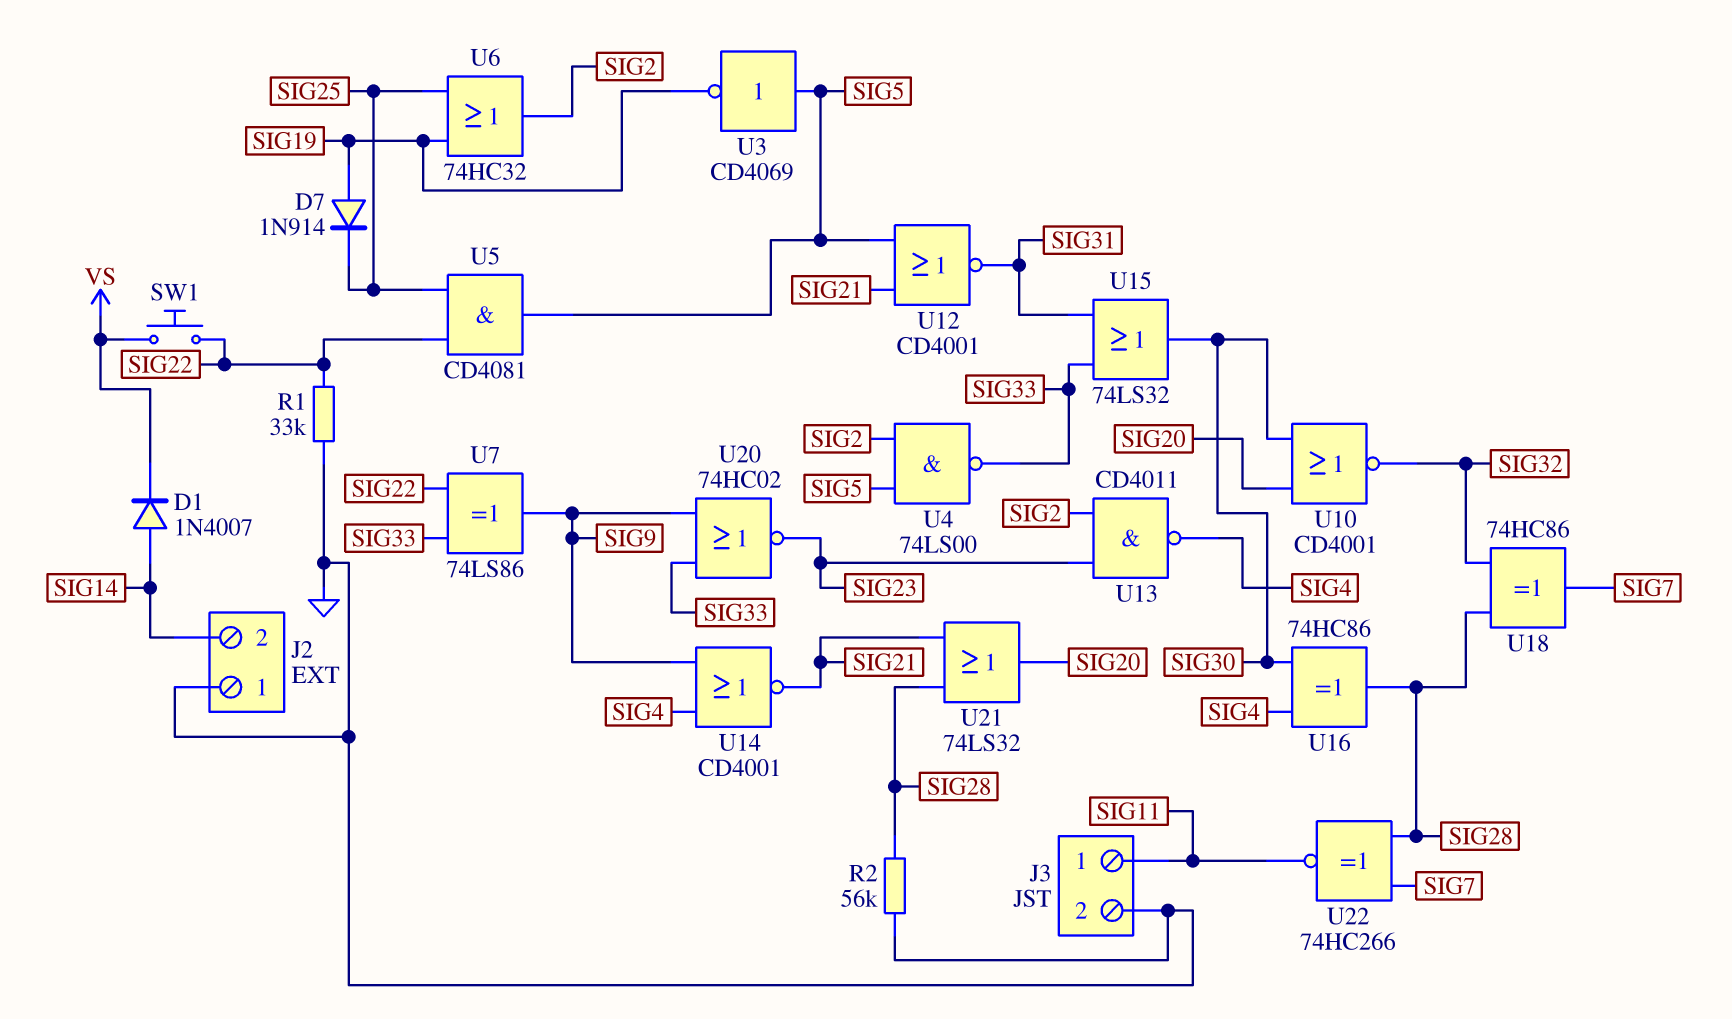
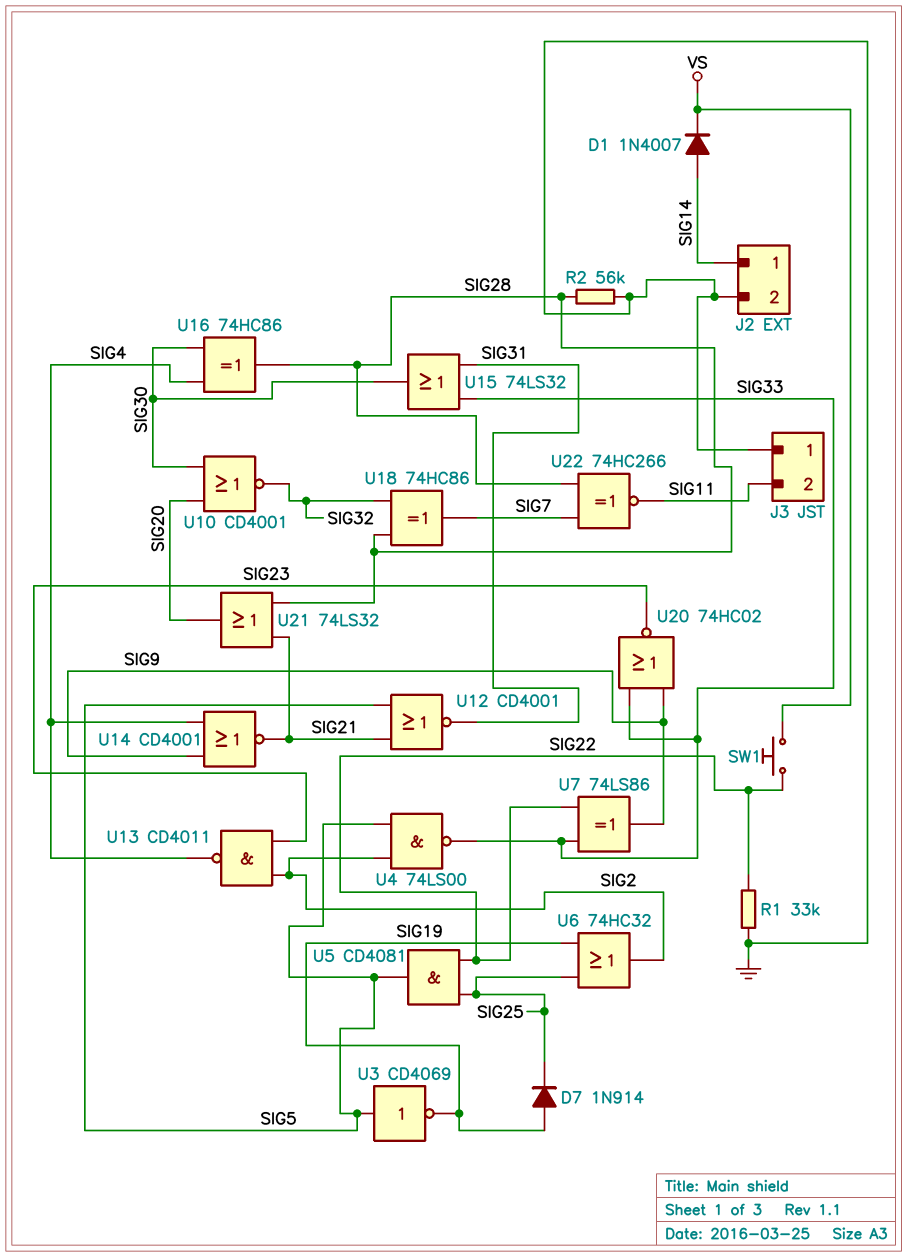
J2 pin 1: GND -> SIG14
J2 pin 2: SIG14 -> GND
J3 pin 1: SIG11 -> GND
J3 pin 2: GND -> SIG11

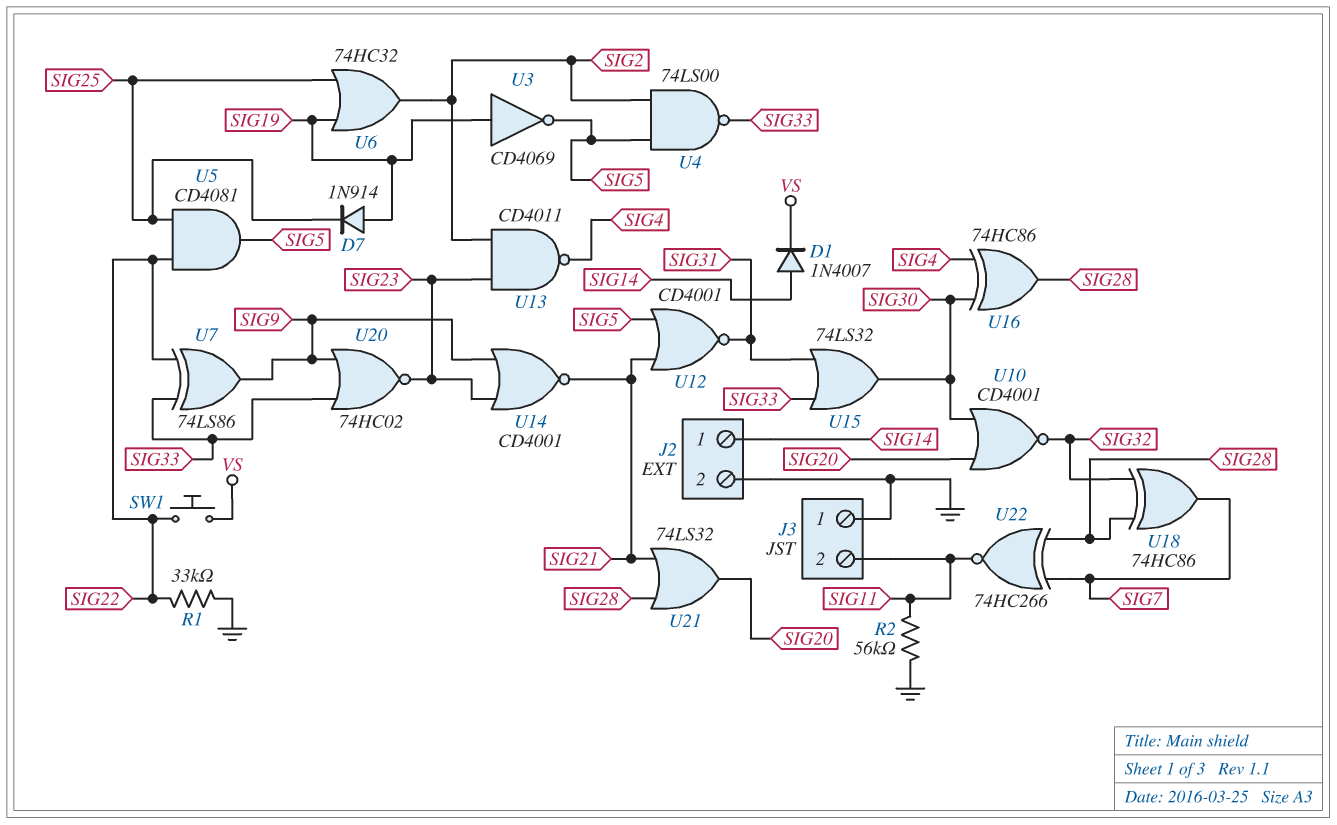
R2: 56k (GND, SIG28) -> 56k (GND, SIG11)
U3: NOT CD4069 (in SIG5, out SIG19) -> NOT CD4069 (in SIG19, out SIG5)
U14: NOR CD4001 (in SIG4, in SIG9, out SIG21) -> NOR CD4001 (in SIG9, in SIG23, out SIG21)

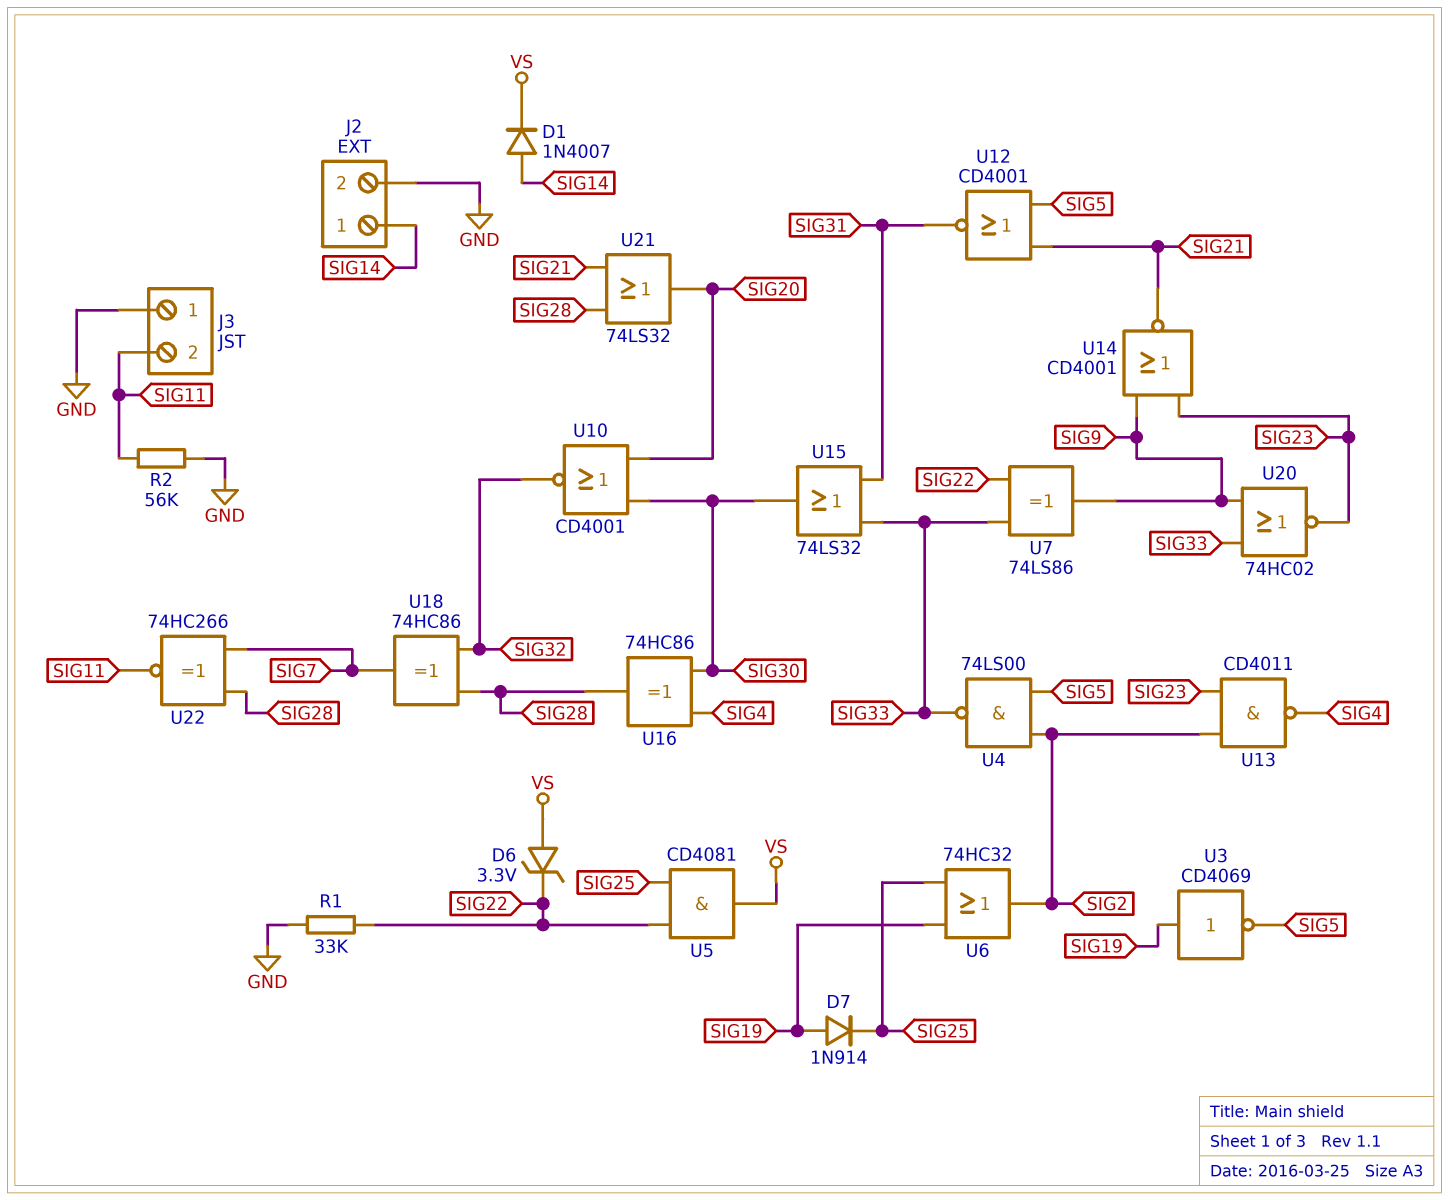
D6: none -> zener 3.3V (A VS, K SIG22)
SW1: button (SIG22, VS) -> none
U5: AND CD4081 (in SIG22, in SIG25, out SIG5) -> AND CD4081 (in SIG22, in SIG25, out VS)

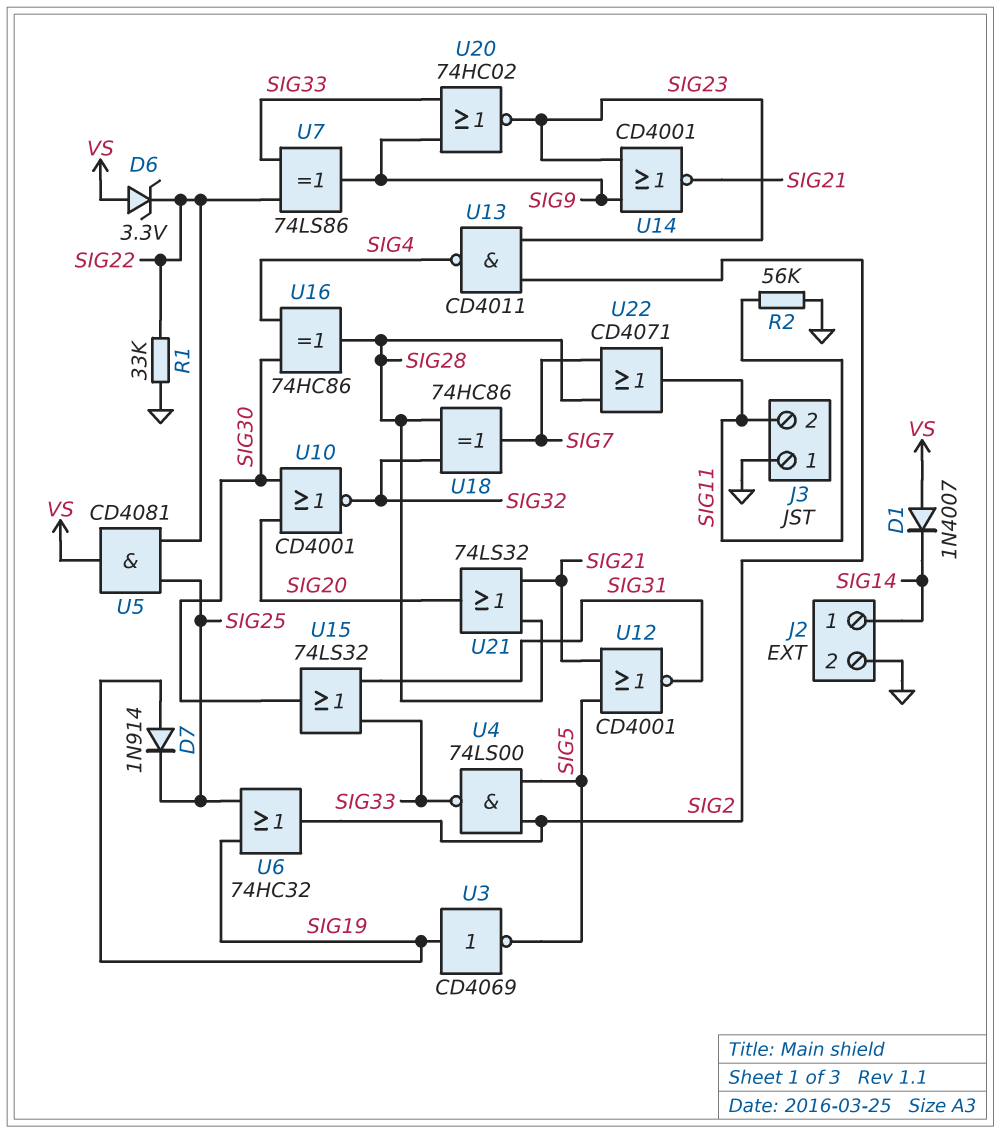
D1: diode 1N4007 (A SIG14, K VS) -> diode 1N4007 (A VS, K SIG14)
U22: XNOR 74HC266 (in SIG7, in SIG28, out SIG11) -> OR CD4071 (in SIG7, in SIG28, out SIG11)

